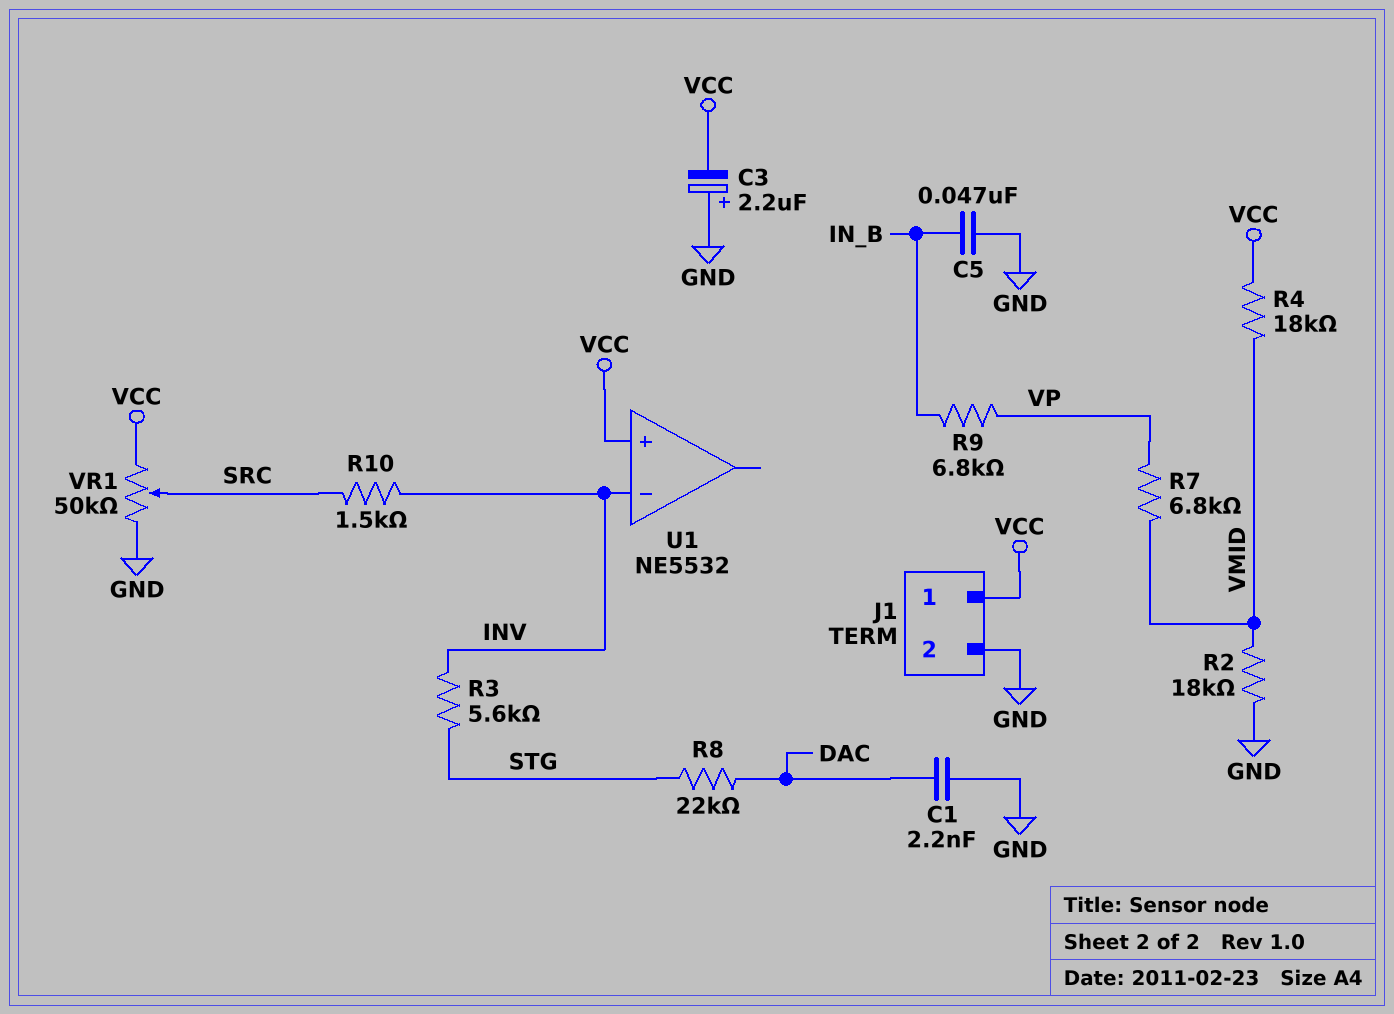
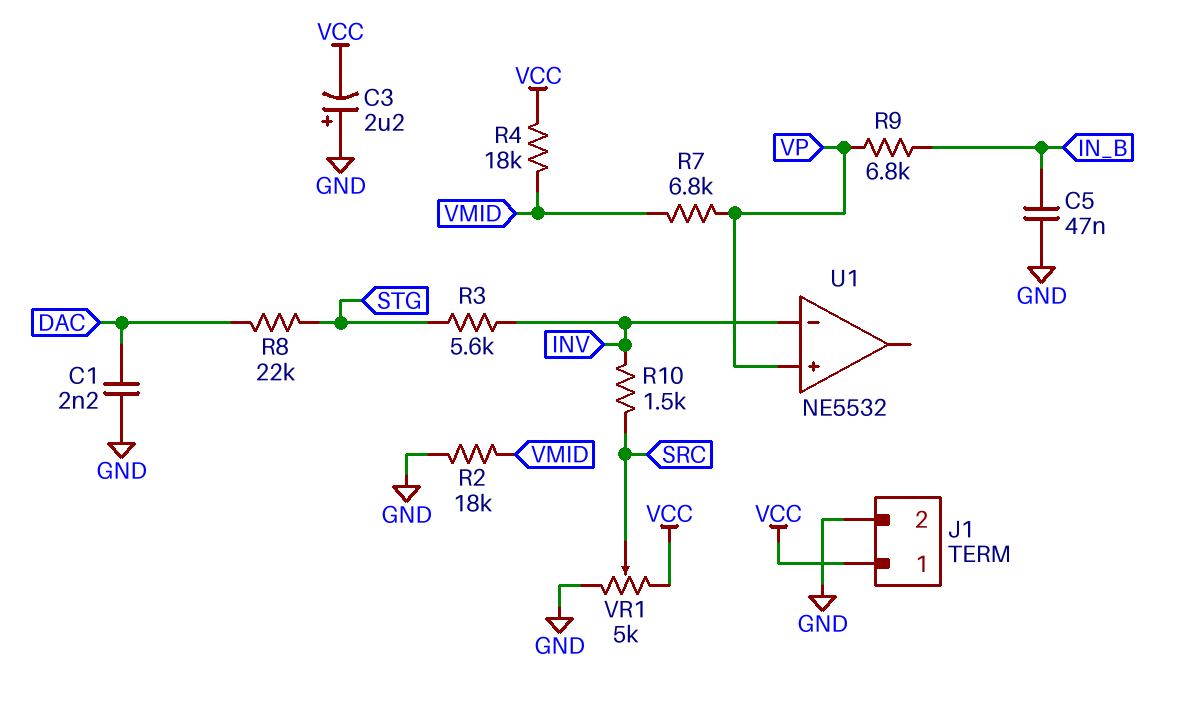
U1 pin in+: VCC -> VP
VR1: 50k (GND, VCC, wiper SRC) -> 5k (GND, VCC, wiper SRC)

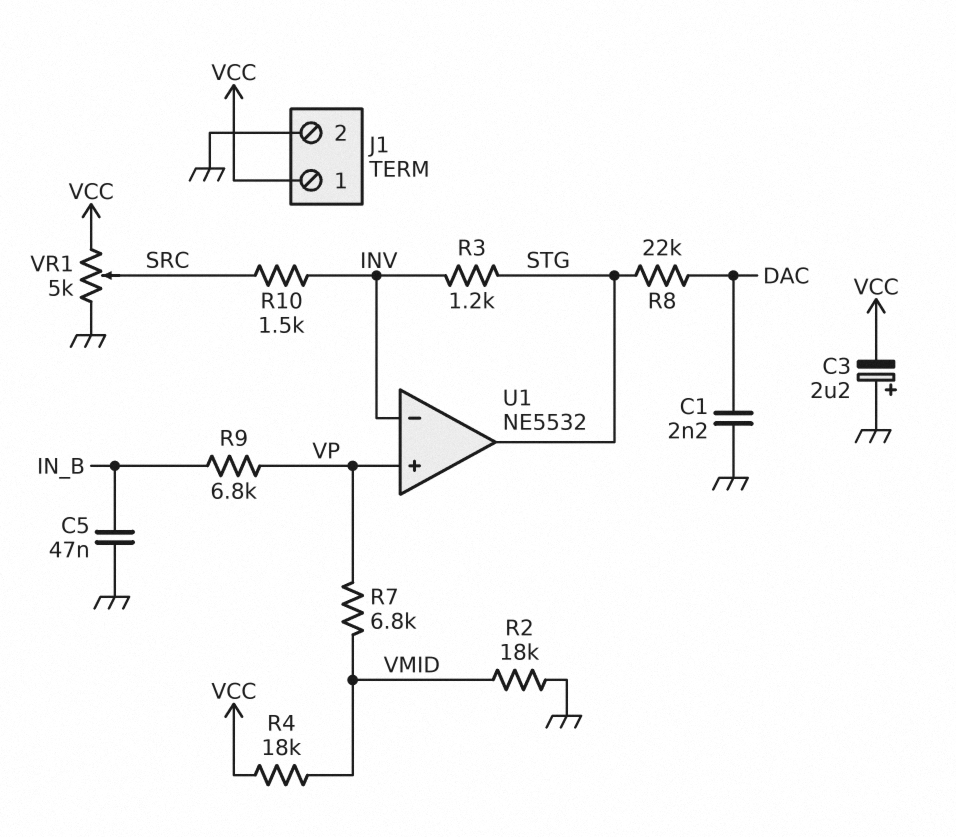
R3: 5.6k (INV, STG) -> 1.2k (INV, STG)
U1 pin out: none -> STG

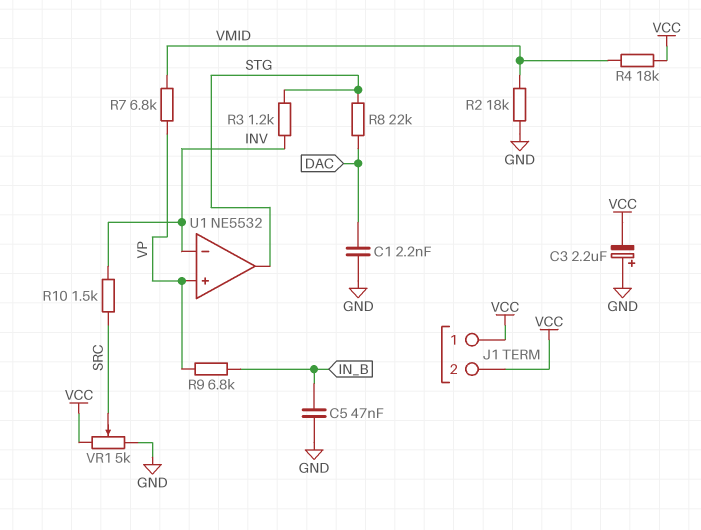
J1 pin 2: GND -> VCC

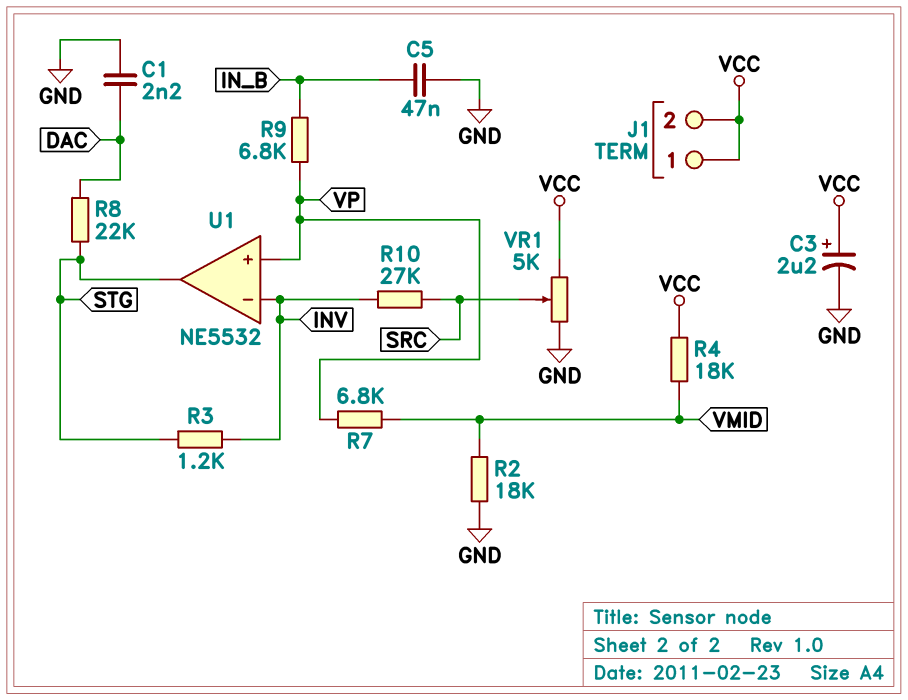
C3: 2.2uF (plus GND, minus VCC) -> 2.2uF (plus VCC, minus GND)
R10: 1.5k (INV, SRC) -> 27k (INV, SRC)

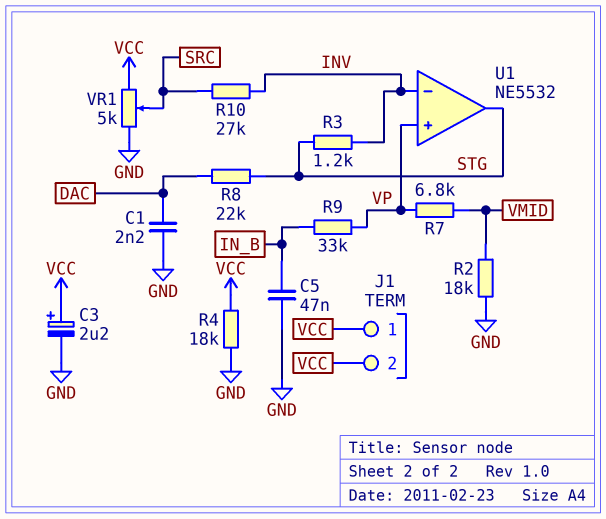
R4: 18k (VCC, VMID) -> 18k (GND, VCC)
R9: 6.8k (IN_B, VP) -> 33k (IN_B, VP)

